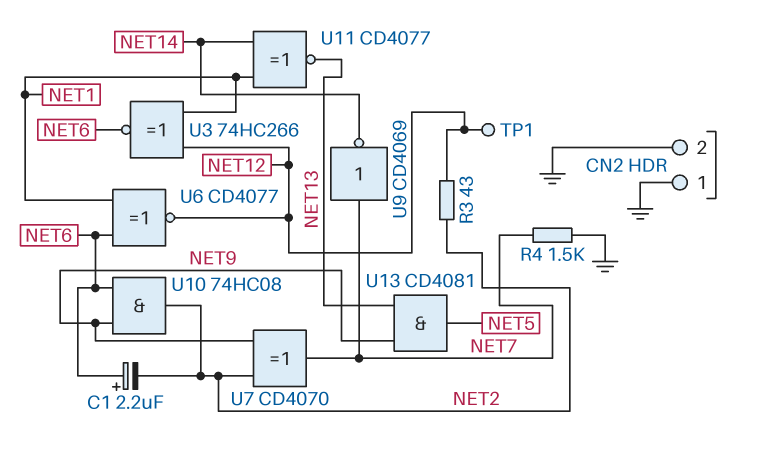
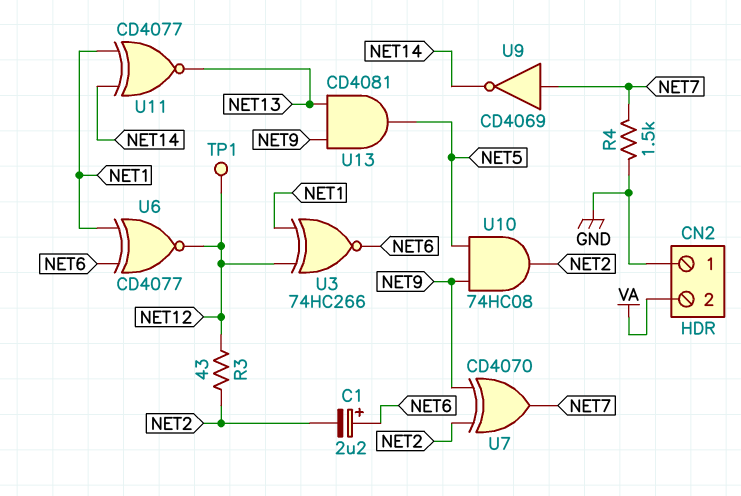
CN2 pin 2: GND -> VA
U10: AND 74HC08 (in NET6, in NET9, out NET2) -> AND 74HC08 (in NET5, in NET9, out NET2)

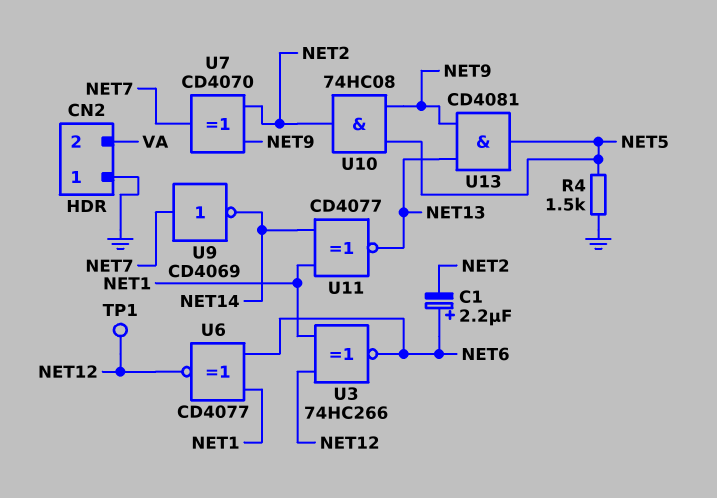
R3: 43 (NET2, NET12) -> none
R4: 1.5k (GND, NET7) -> 1.5k (GND, NET5)

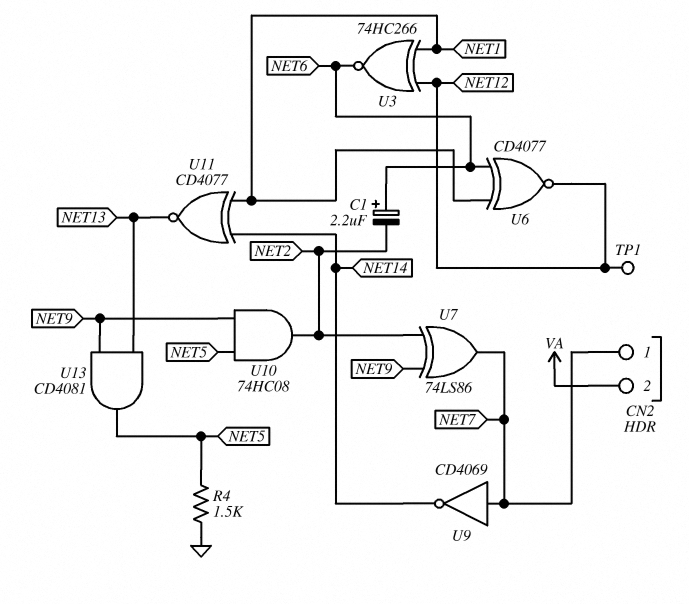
CN2 pin 1: GND -> NET7
U7: XOR CD4070 (in NET2, in NET9, out NET7) -> XOR 74LS86 (in NET2, in NET9, out NET7)

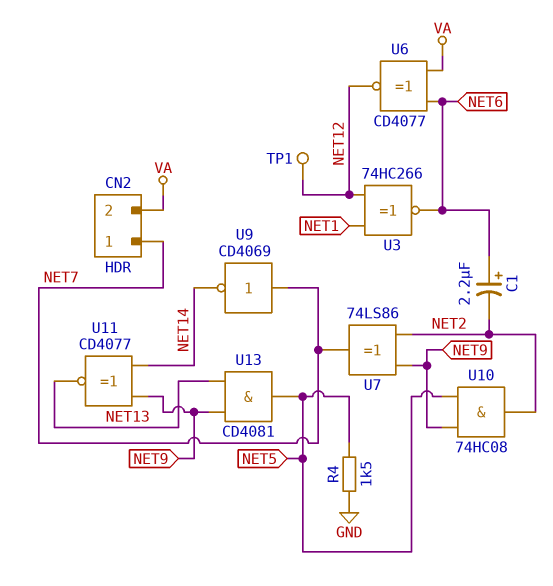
U6: XNOR CD4077 (in NET1, in NET6, out NET12) -> XNOR CD4077 (in NET6, in VA, out NET12)
U11: XNOR CD4077 (in NET1, in NET14, out NET13) -> XNOR CD4077 (in NET9, in NET14, out NET13)

